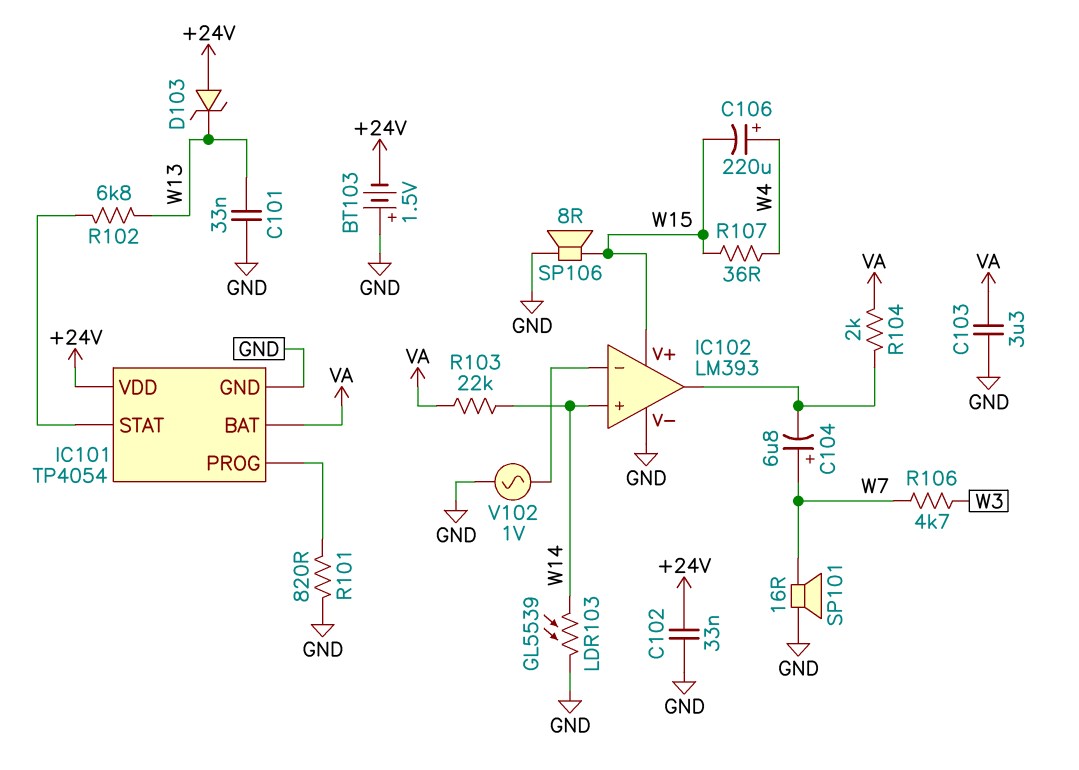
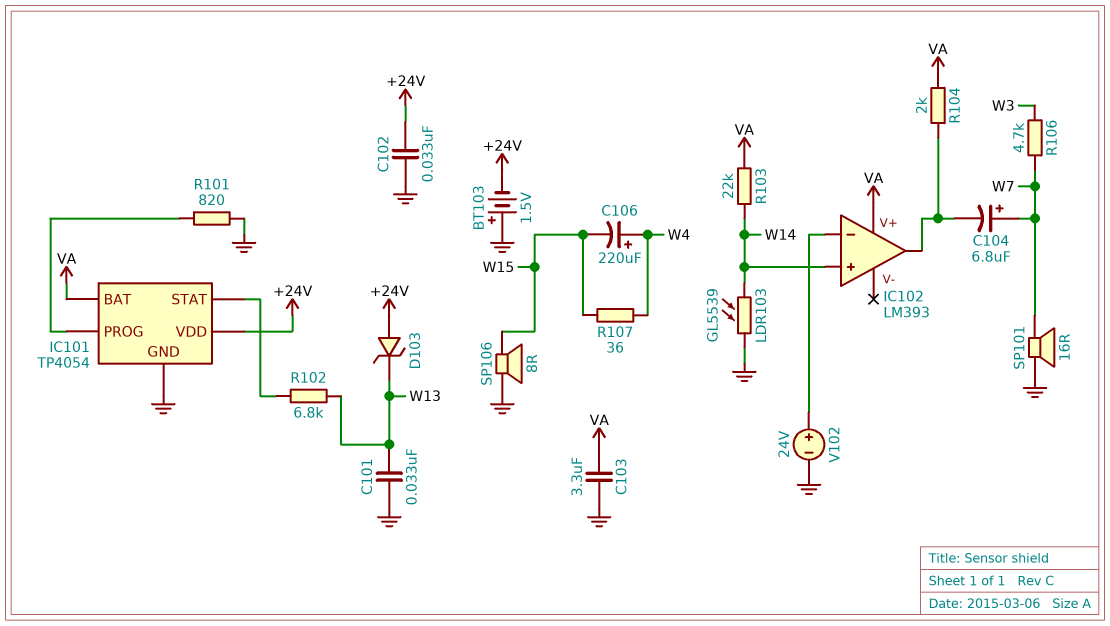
IC102 pin V+: W15 -> VA
IC102 pin V-: GND -> none
V102: AC 1V (GND, IC102/in-) -> 24V (plus IC102/in-, minus GND)

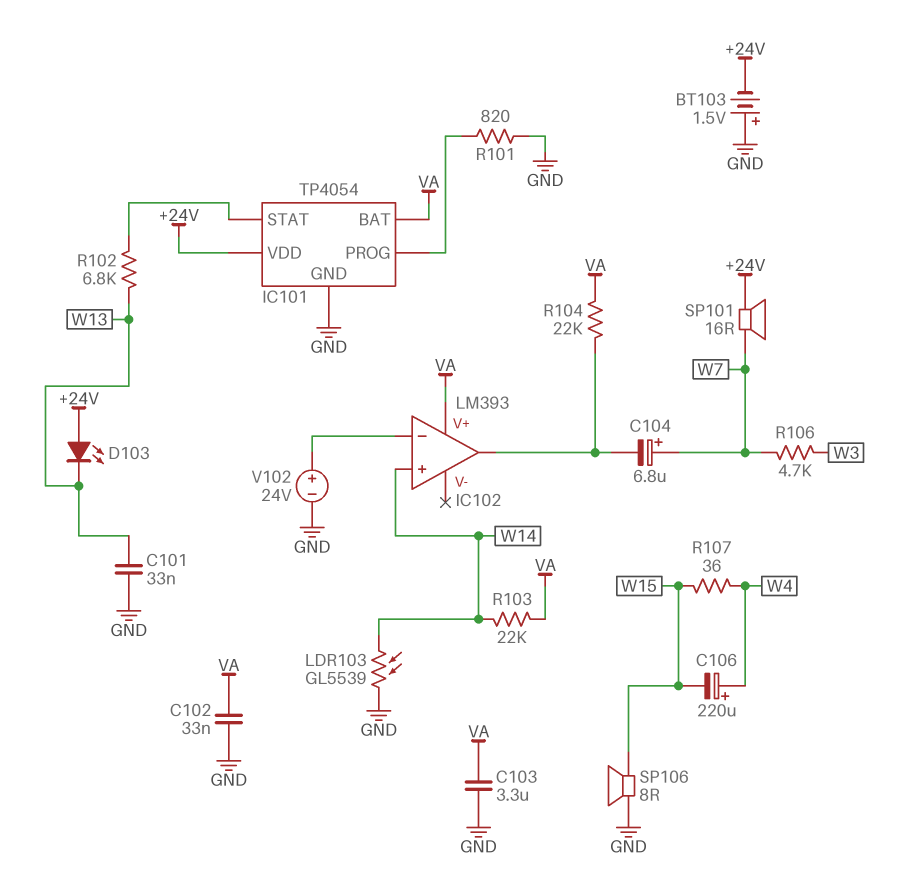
C102: 33nF (+24V, GND) -> 33nF (GND, VA)
D103: zener (A +24V, K W13) -> LED (A +24V, K W13)
R104: 2k (IC102/out, VA) -> 22k (IC102/out, VA)
SP101: speaker 16R (GND, W7) -> speaker 16R (+24V, W7)

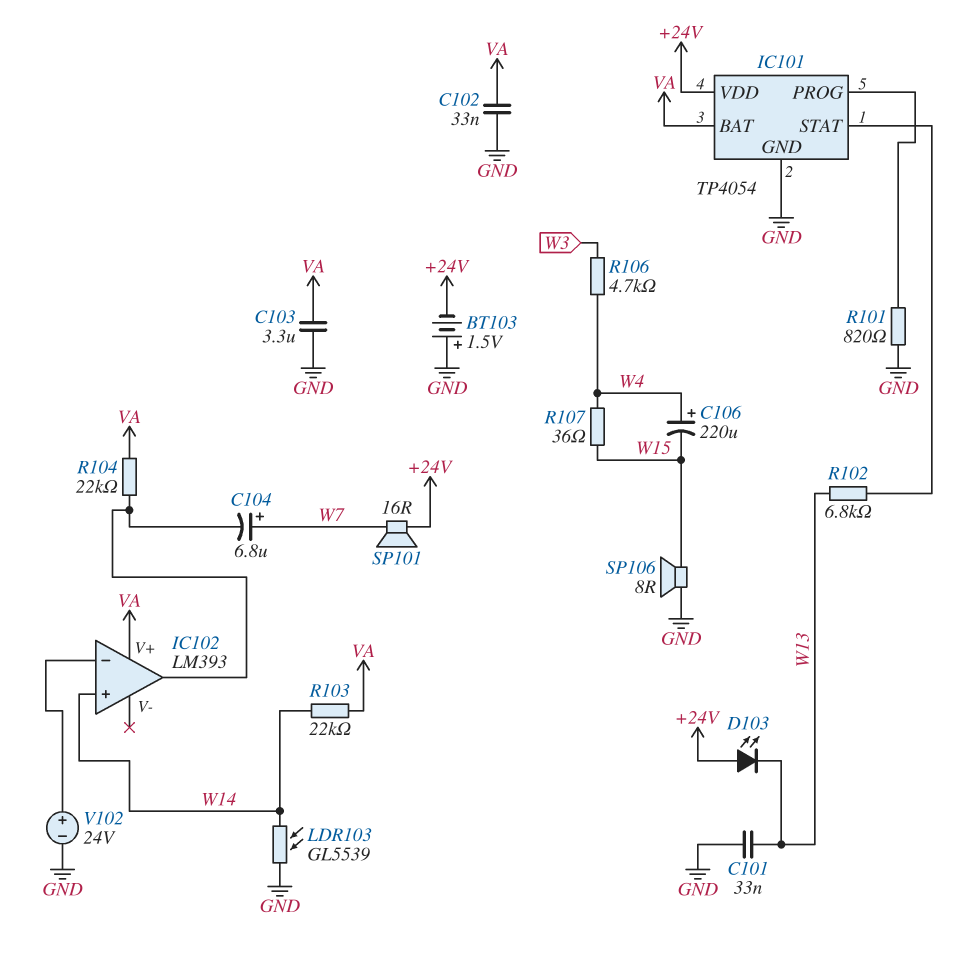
R106: 4.7k (W3, W7) -> 4.7k (W3, W4)

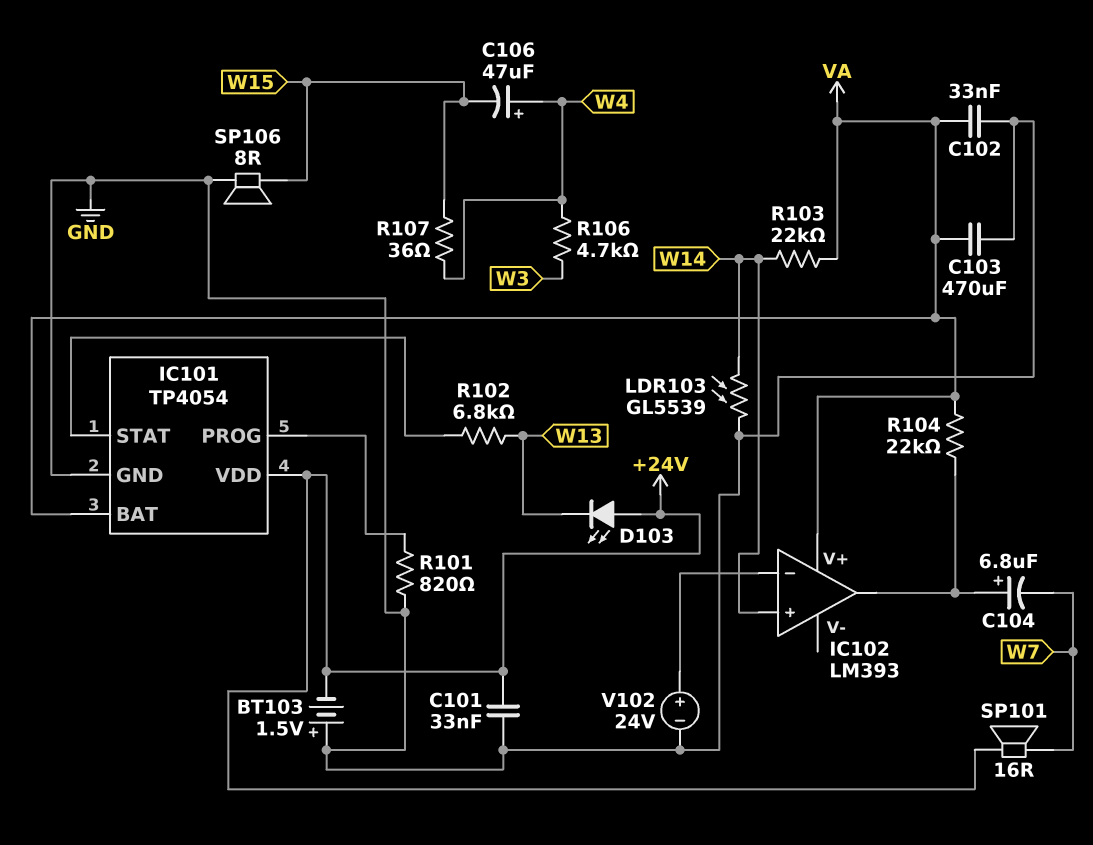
C101: 33nF (GND, W13) -> 33nF (+24V, GND)
C103: 3.3uF (GND, VA) -> 470uF (GND, VA)
C104: 6.8uF (plus W7, minus IC102/out) -> 6.8uF (plus IC102/out, minus W7)
C106: 220uF (plus W4, minus W15) -> 47uF (plus W4, minus W15)

